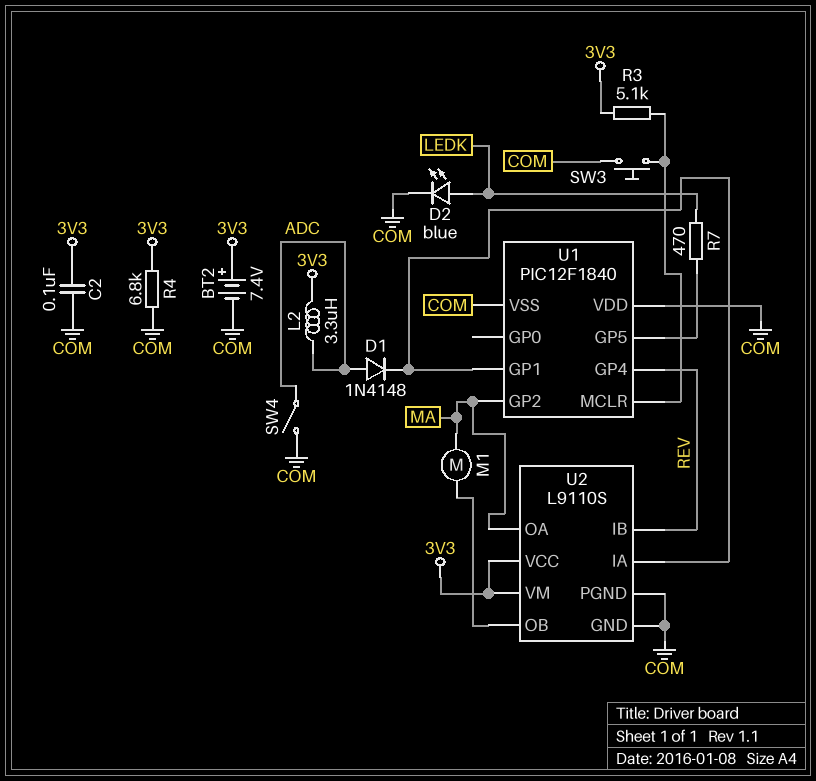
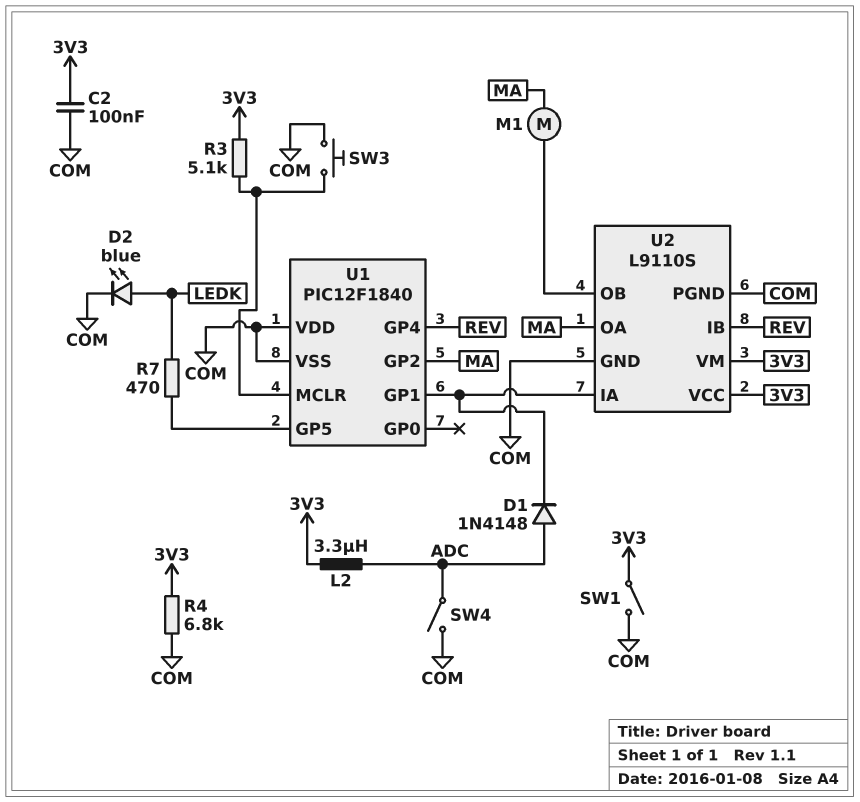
BT2: 7.4V (plus 3V3, minus COM) -> none
SW1: none -> switch (3V3, COM)

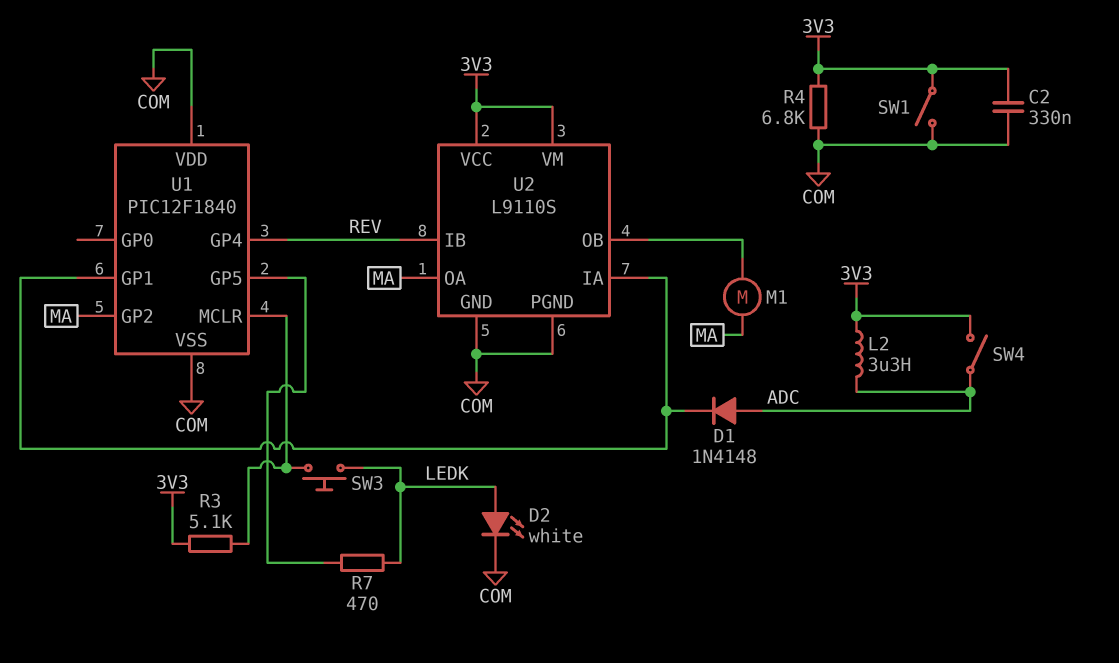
C2: 100nF (3V3, COM) -> 330nF (3V3, COM)
D2: LED blue (A LEDK, K COM) -> LED white (A LEDK, K COM)
SW3: button (COM, U1/MCLR) -> button (LEDK, U1/MCLR)
SW4: switch (ADC, COM) -> switch (3V3, ADC)

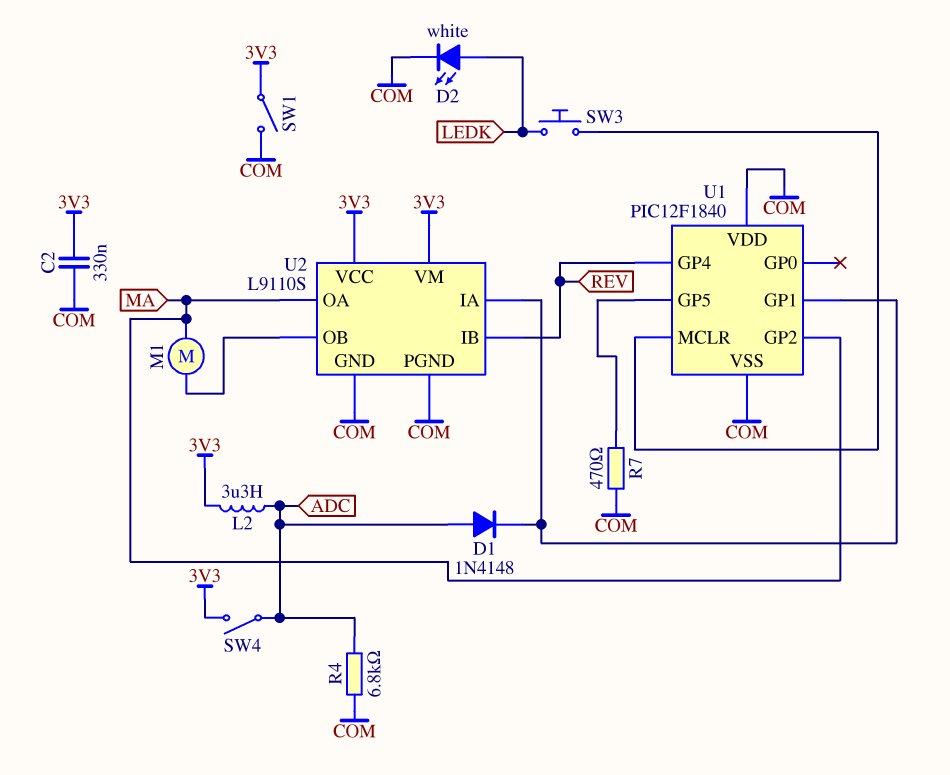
R3: 5.1k (3V3, U1/MCLR) -> none
R4: 6.8k (3V3, COM) -> 6.8k (ADC, COM)
R7: 470 (LEDK, U1/GP5) -> 470 (COM, U1/GP5)

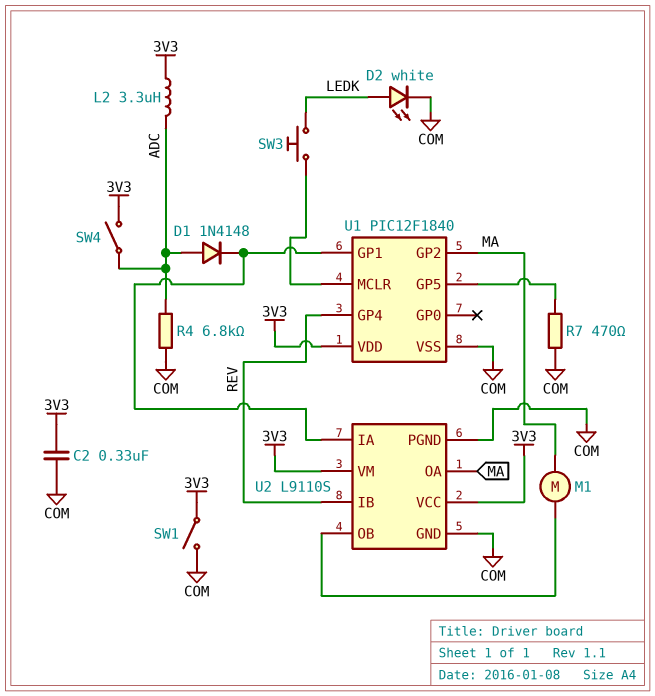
U1 pin VDD: COM -> 3V3

